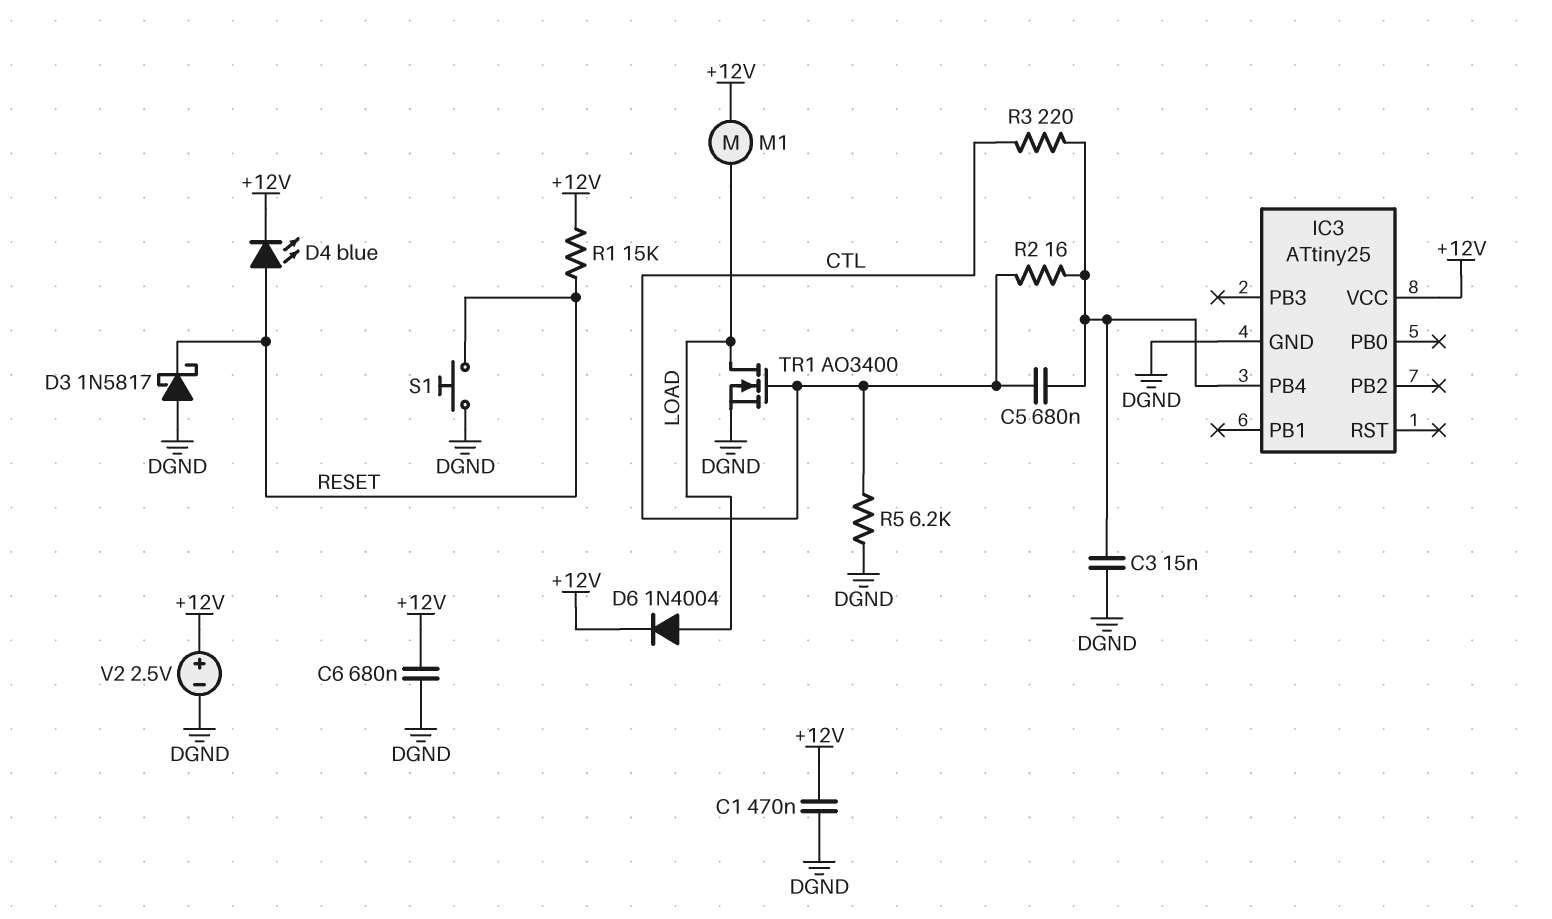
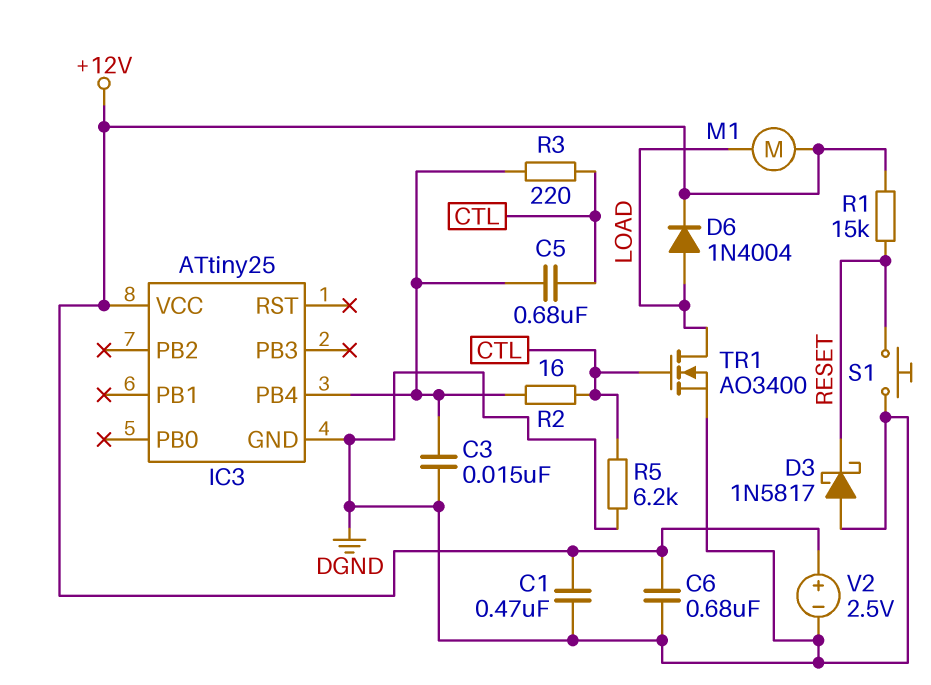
D4: LED blue (A RESET, K +12V) -> none

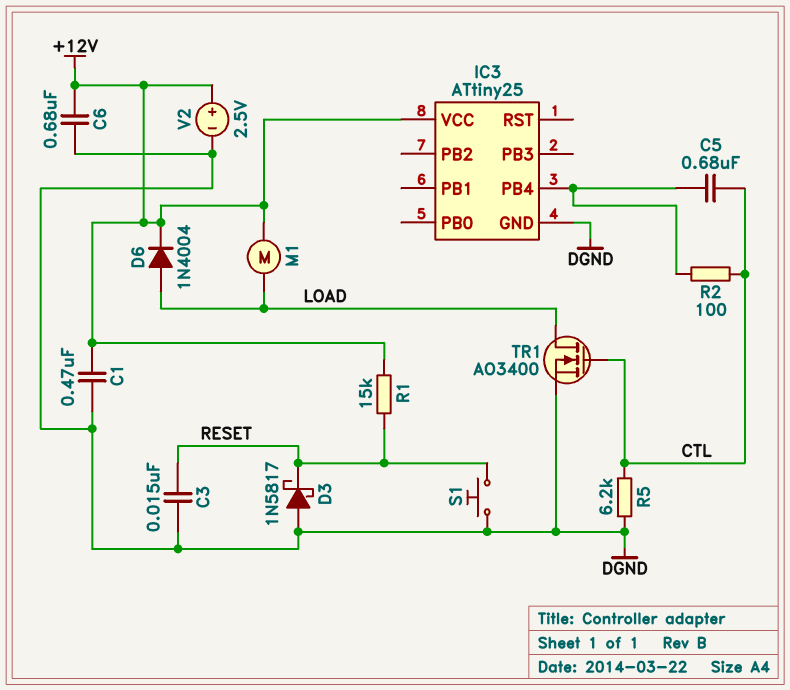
C3: 15nF (DGND, IC3/PB4) -> 15nF (DGND, RESET)
R2: 16 (CTL, IC3/PB4) -> 100 (CTL, IC3/PB4)
R3: 220 (CTL, IC3/PB4) -> none

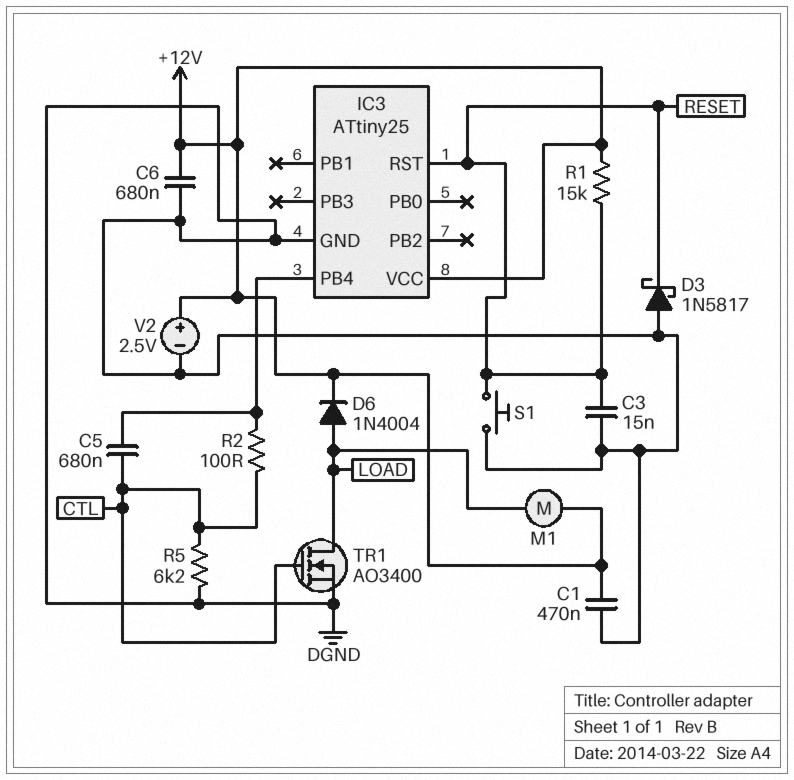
IC3 pin RST: none -> RESET

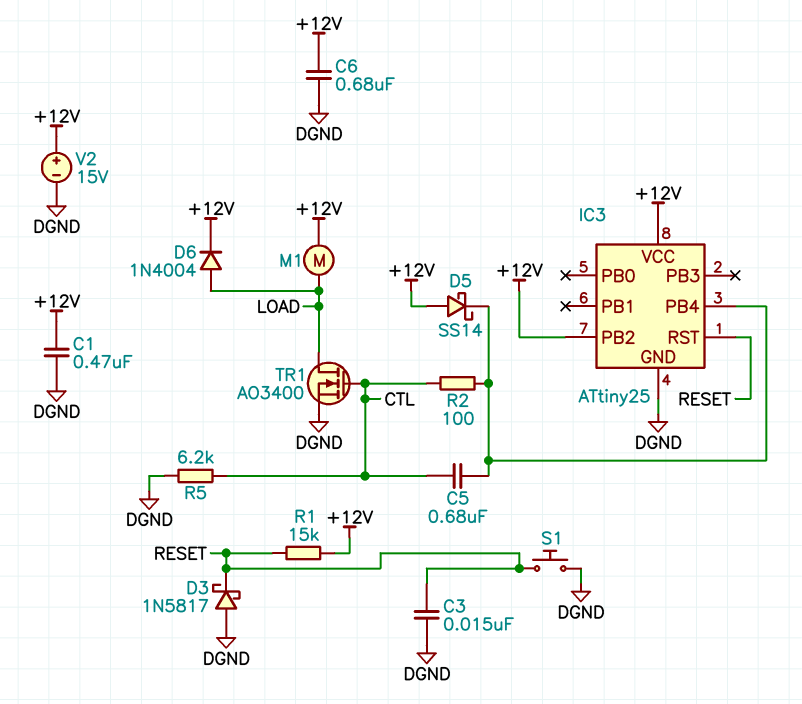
D5: none -> schottky SS14 (A +12V, K IC3/PB4)
IC3 pin PB2: none -> +12V
V2: 2.5V (plus +12V, minus DGND) -> 15V (plus +12V, minus DGND)

